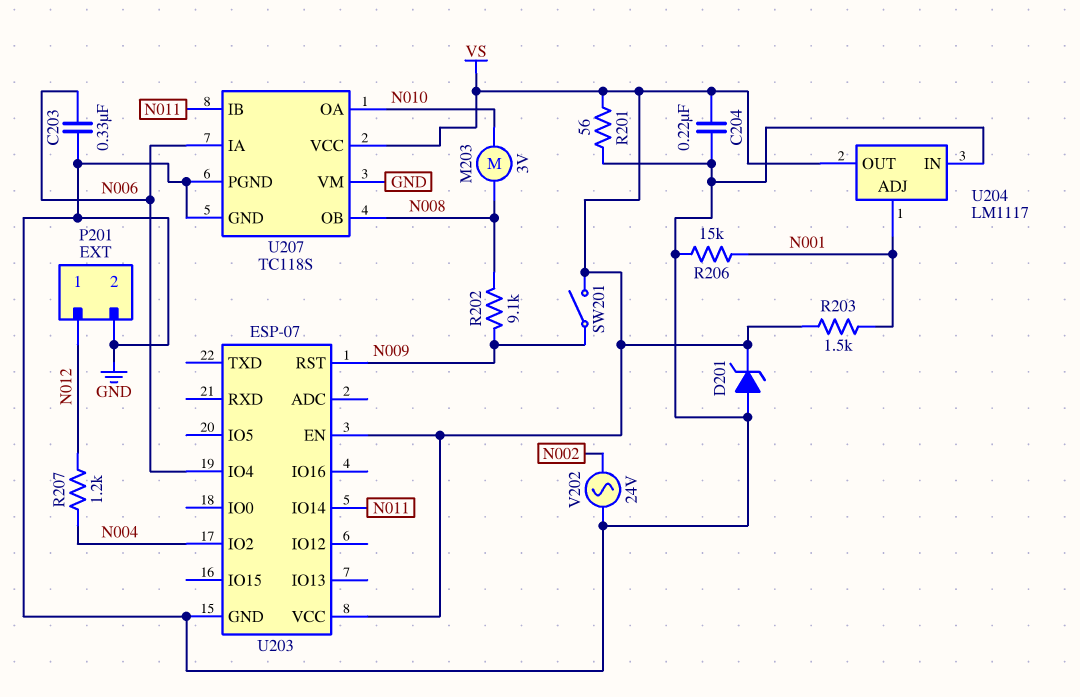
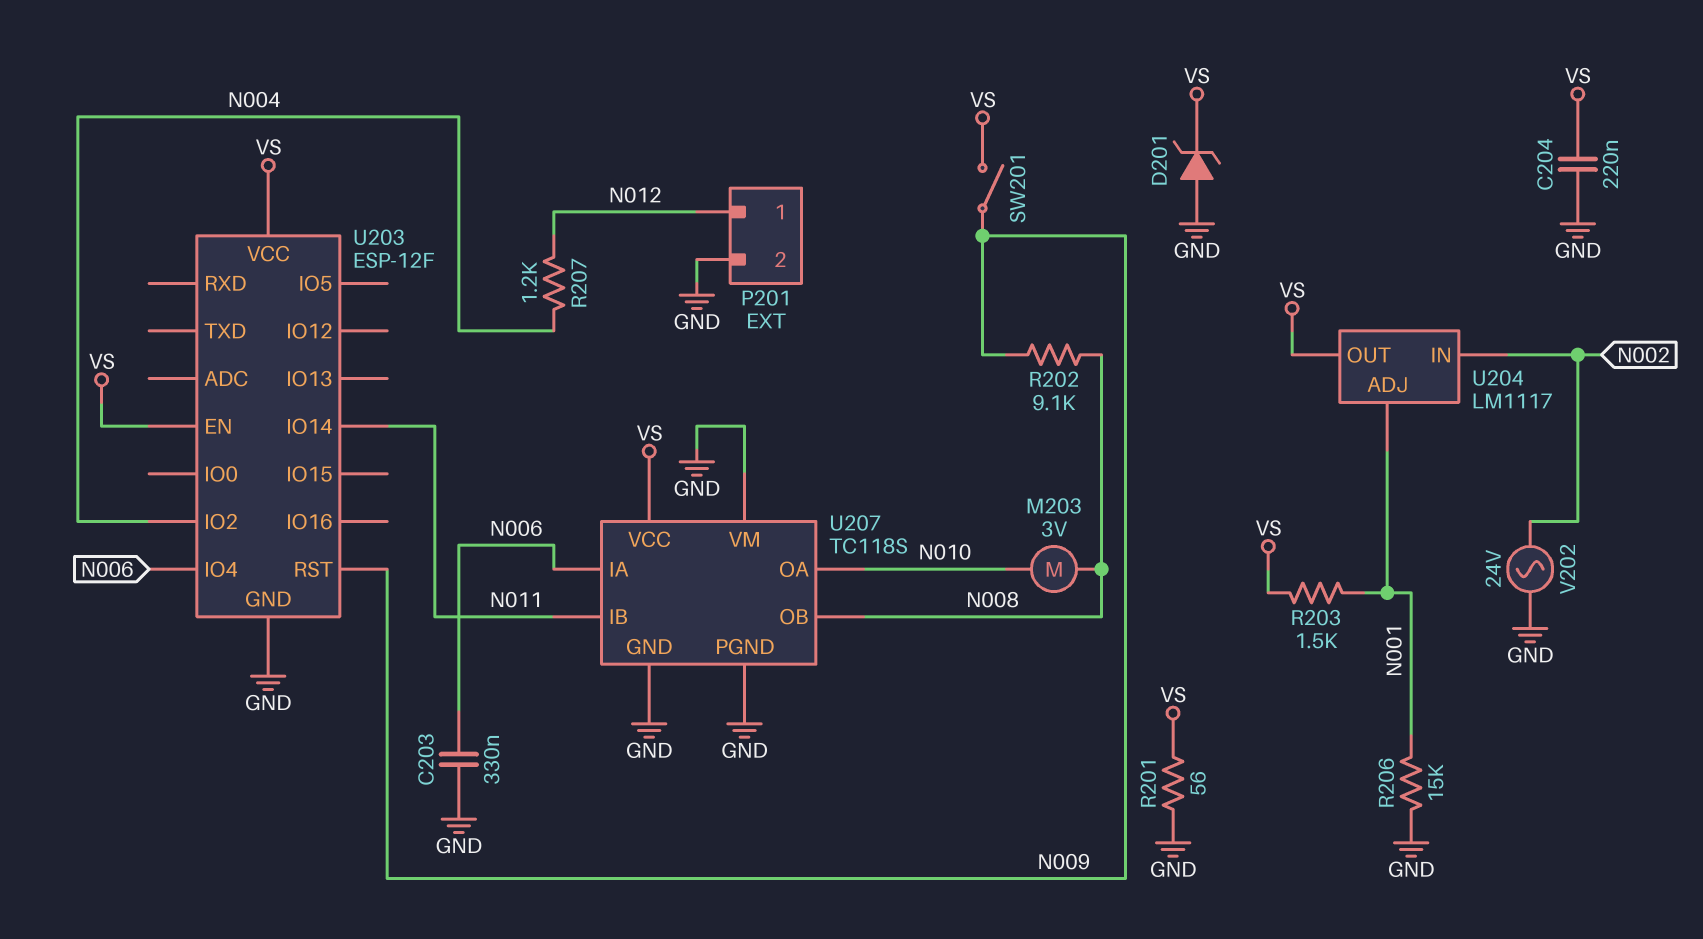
U203: ESP-07 -> ESP-12F
U204 pin IN: GND -> N002

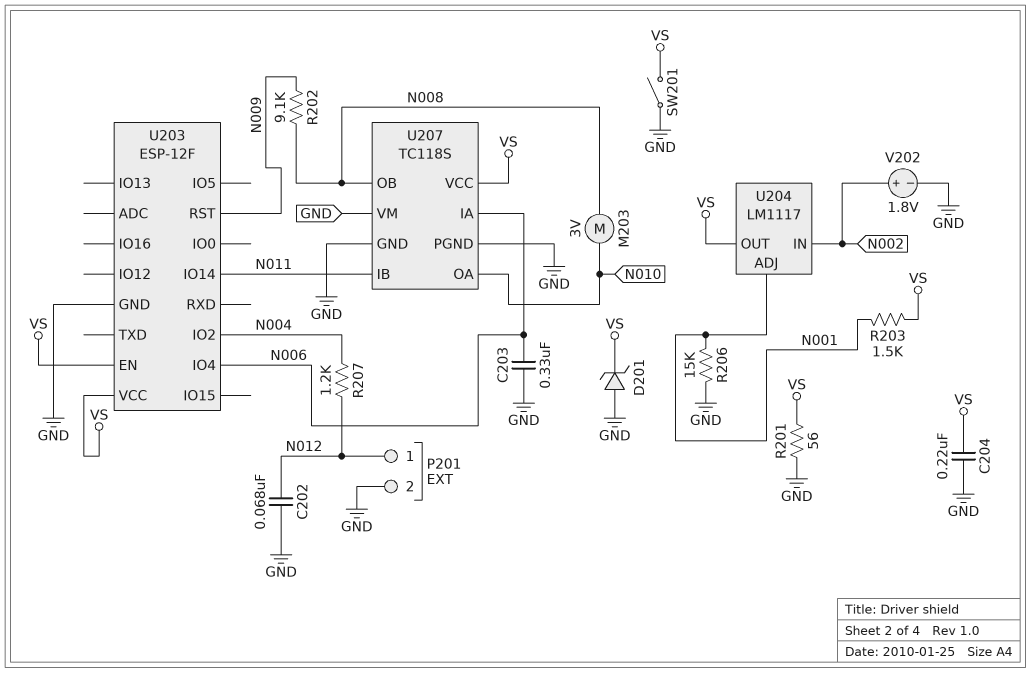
C202: none -> 68nF (GND, N012)
SW201: switch (N009, VS) -> switch (GND, VS)
V202: AC 24V (GND, N002) -> 1.8V (plus N002, minus GND)

